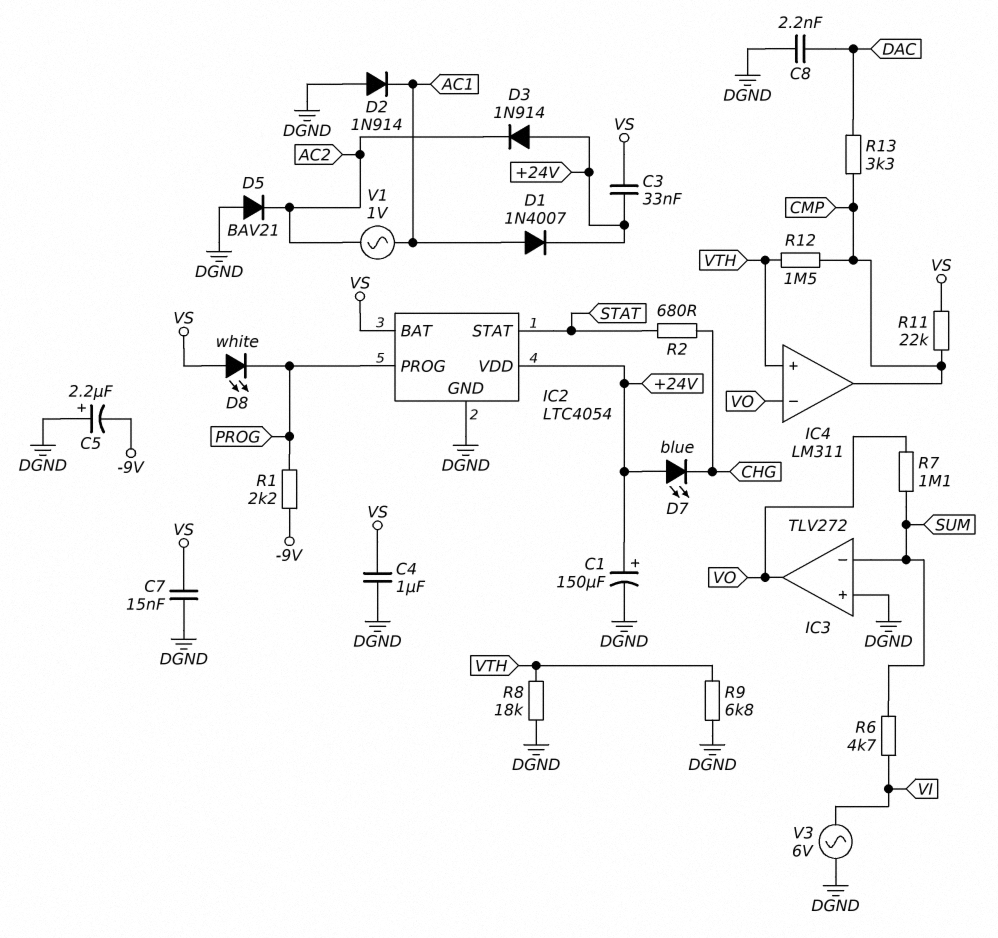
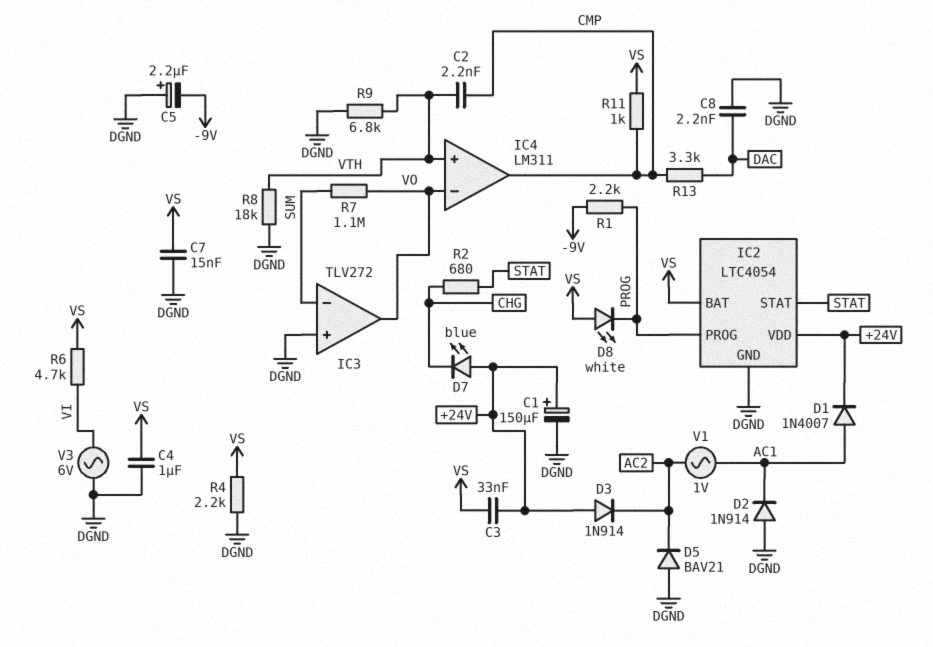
C2: none -> 2.2nF (CMP, VTH)
R4: none -> 2.2k (DGND, VS)
R6: 4.7k (SUM, VI) -> 4.7k (VI, VS)
R11: 22k (CMP, VS) -> 1k (CMP, VS)
R12: 1.5M (CMP, VTH) -> none

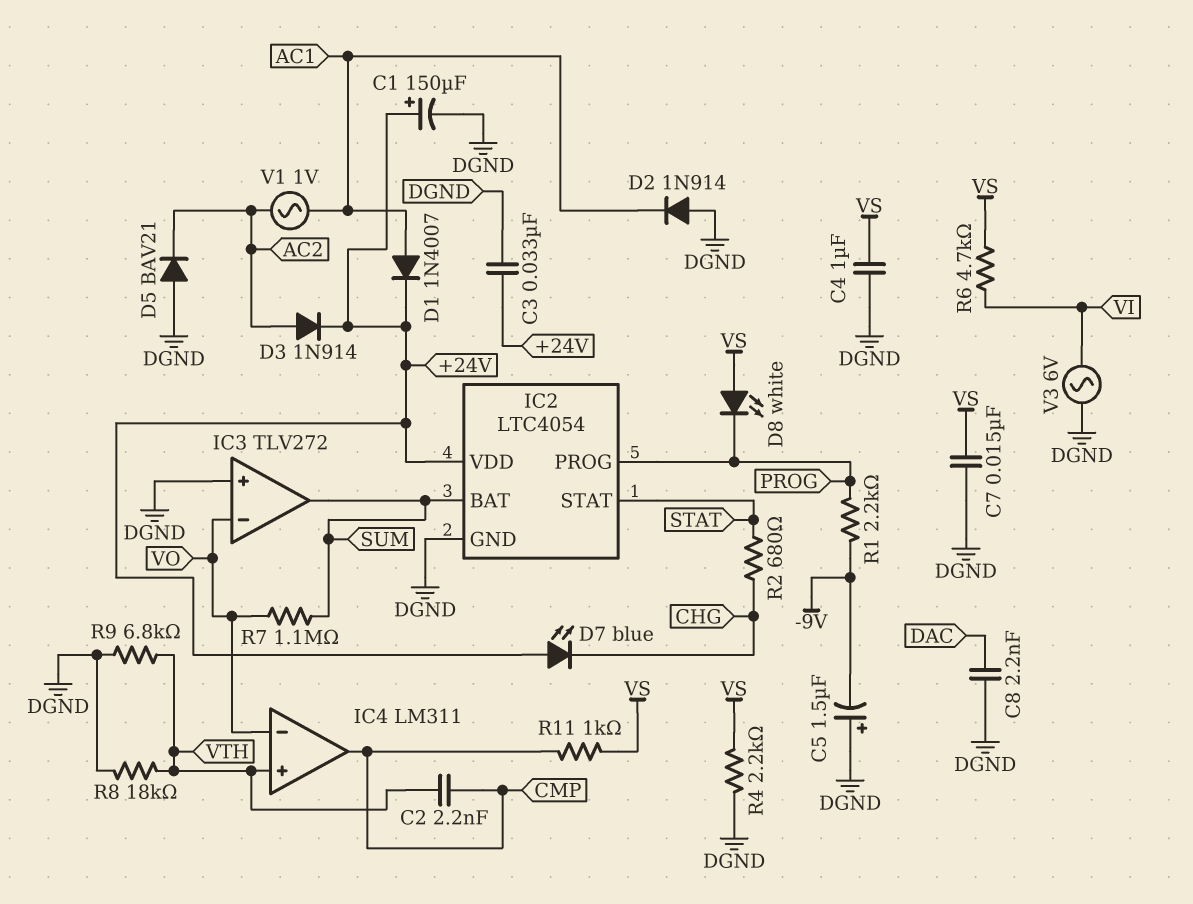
C3: 33nF (+24V, VS) -> 33nF (+24V, DGND)
C5: 2.2uF (plus DGND, minus -9V) -> 1.5uF (plus DGND, minus -9V)
D3: diode 1N914 (A +24V, K AC2) -> diode 1N914 (A AC2, K +24V)
IC2 pin BAT: VS -> SUM
IC3 pin in-: SUM -> VO
IC3 pin out: VO -> SUM
R13: 3.3k (CMP, DAC) -> none

